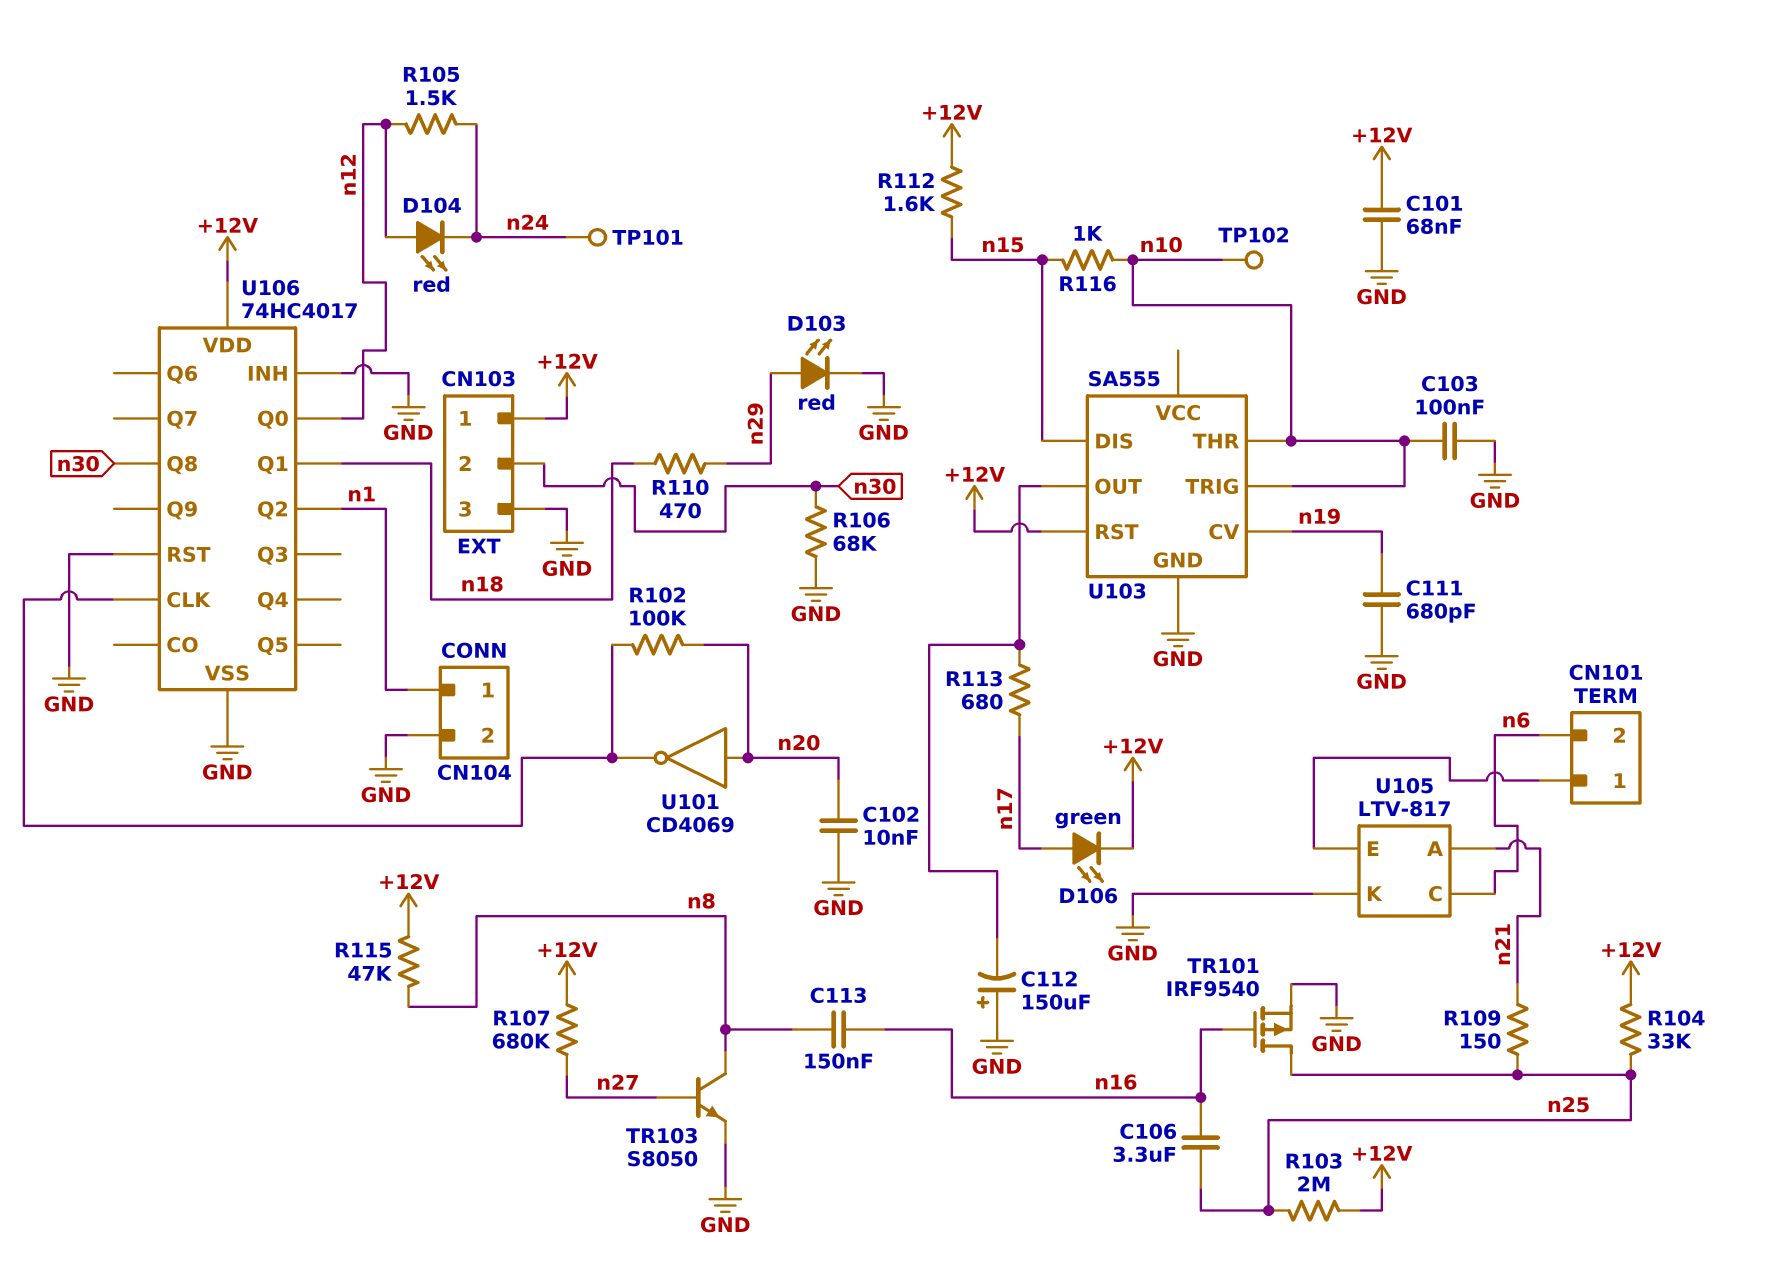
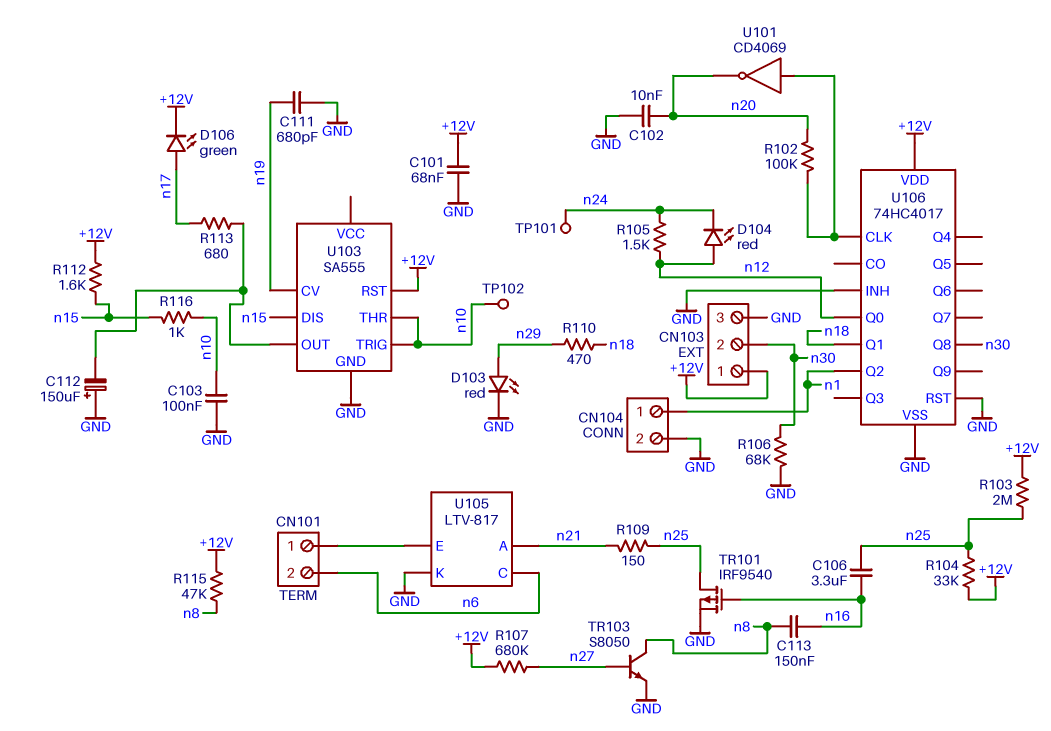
U101: NOT CD4069 (in n20, out U106/CLK) -> NOT CD4069 (in U106/CLK, out n20)

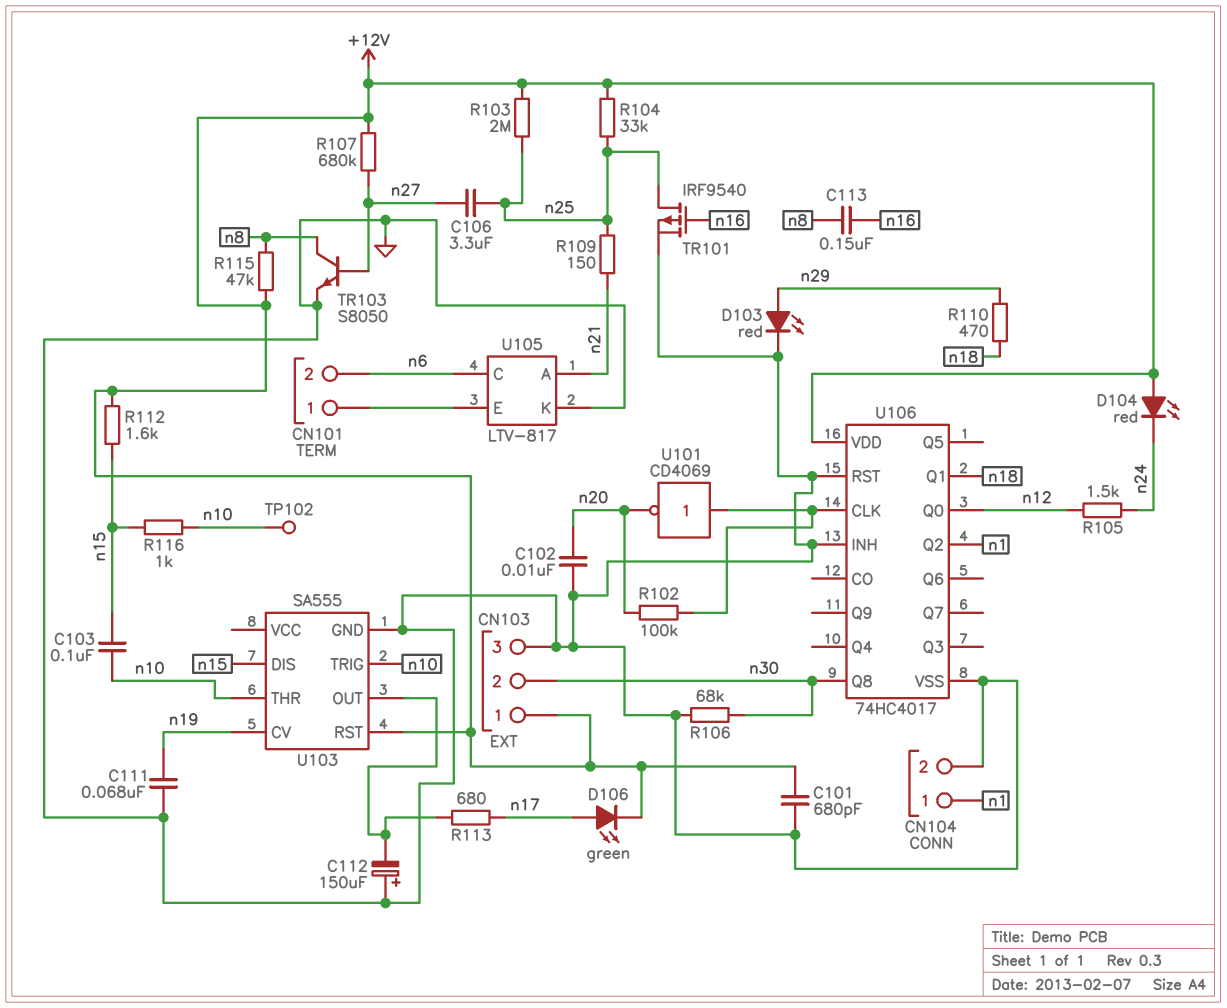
C101: 68nF (+12V, GND) -> 680pF (+12V, GND)
C103: 100nF (GND, n10) -> 100nF (n10, n15)
C106: 3.3uF (n16, n25) -> 3.3uF (n25, n27)
C111: 680pF (GND, n19) -> 68nF (GND, n19)
D104: LED red (A n12, K n24) -> LED red (A +12V, K n24)
TP101: test point (n24) -> none

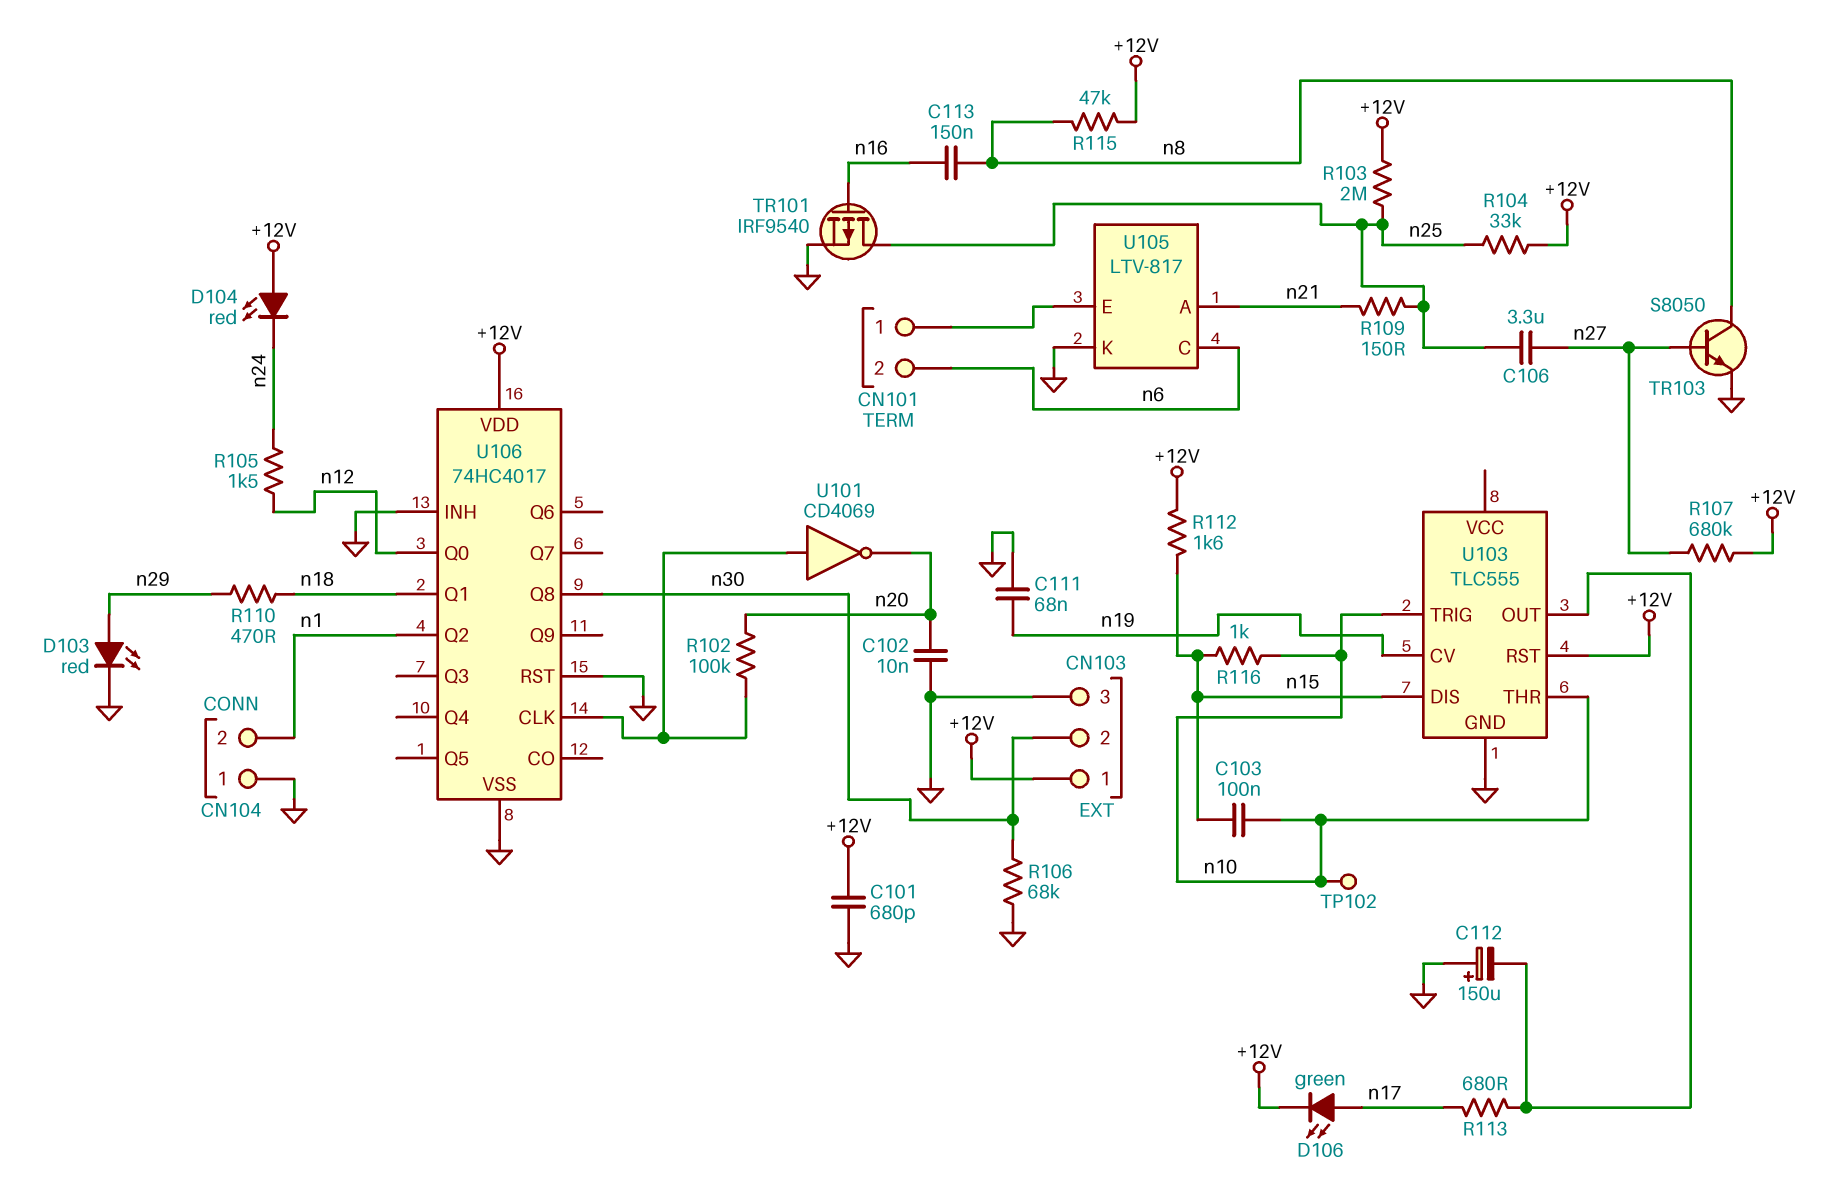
CN104 pin 1: n1 -> GND
CN104 pin 2: GND -> n1
U103: SA555 -> TLC555

